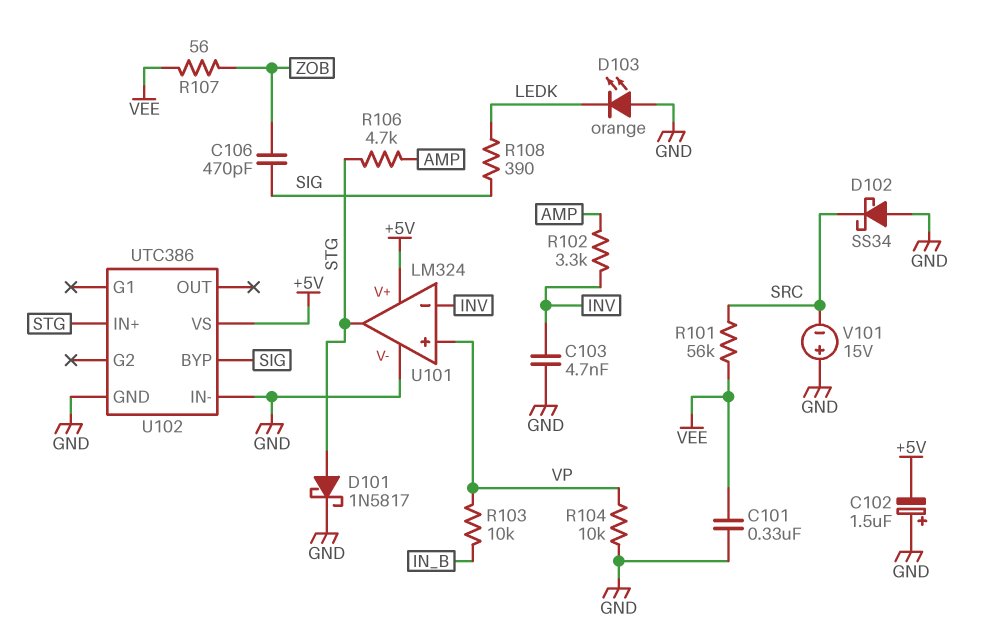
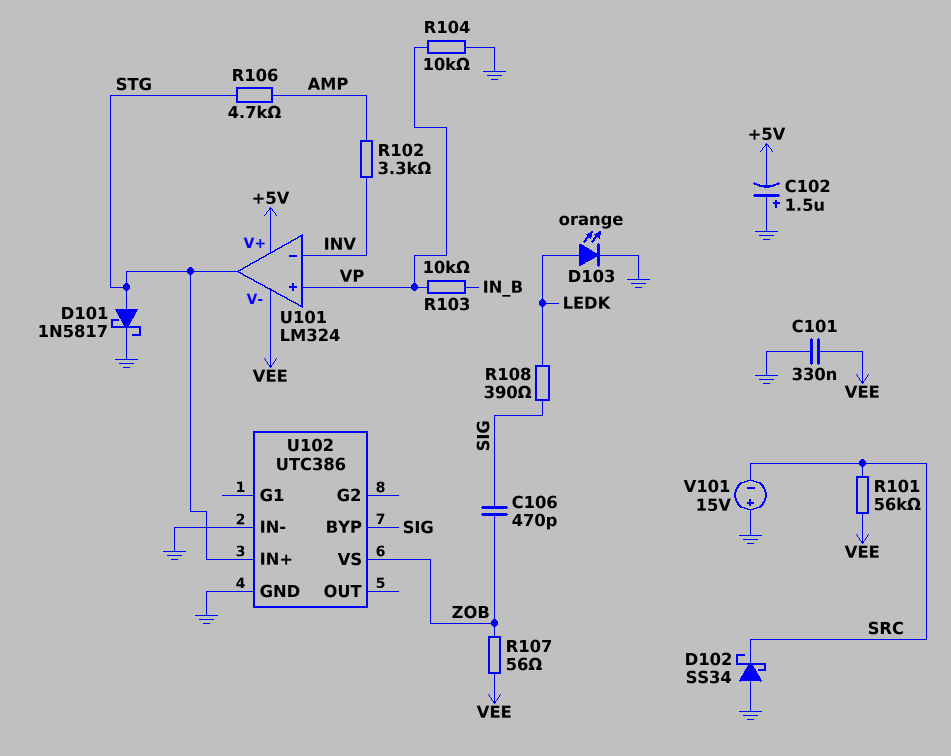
C103: 4.7nF (GND, INV) -> none
D103: LED orange (A GND, K LEDK) -> LED orange (A LEDK, K GND)
U101 pin V-: GND -> VEE
U102 pin VS: +5V -> ZOB

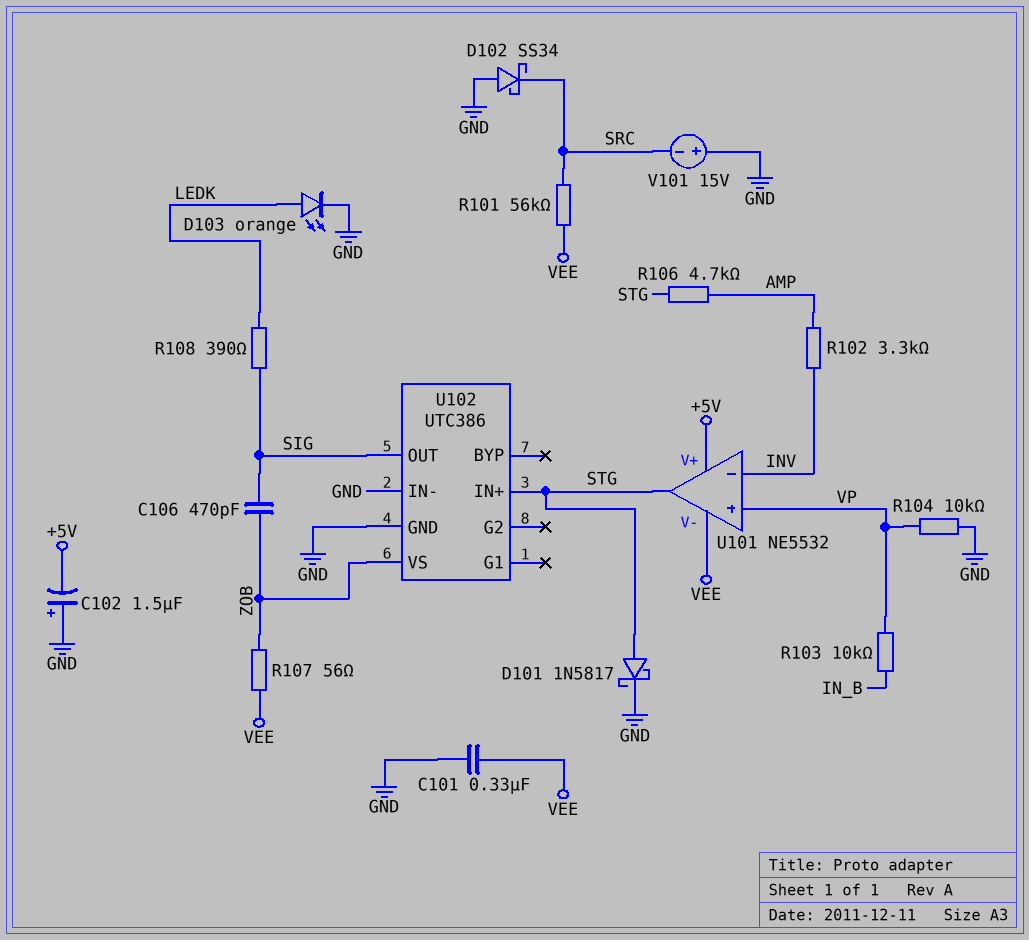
U101: LM324 -> NE5532
U102 pin BYP: SIG -> none
U102 pin OUT: none -> SIG

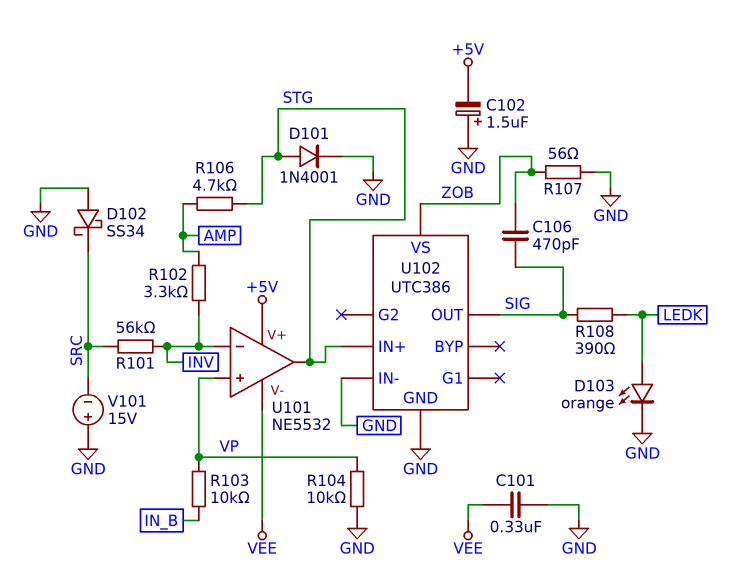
D101: schottky 1N5817 (A STG, K GND) -> diode 1N4001 (A STG, K GND)
R101: 56k (SRC, VEE) -> 56k (INV, SRC)
R107: 56 (VEE, ZOB) -> 56 (GND, ZOB)

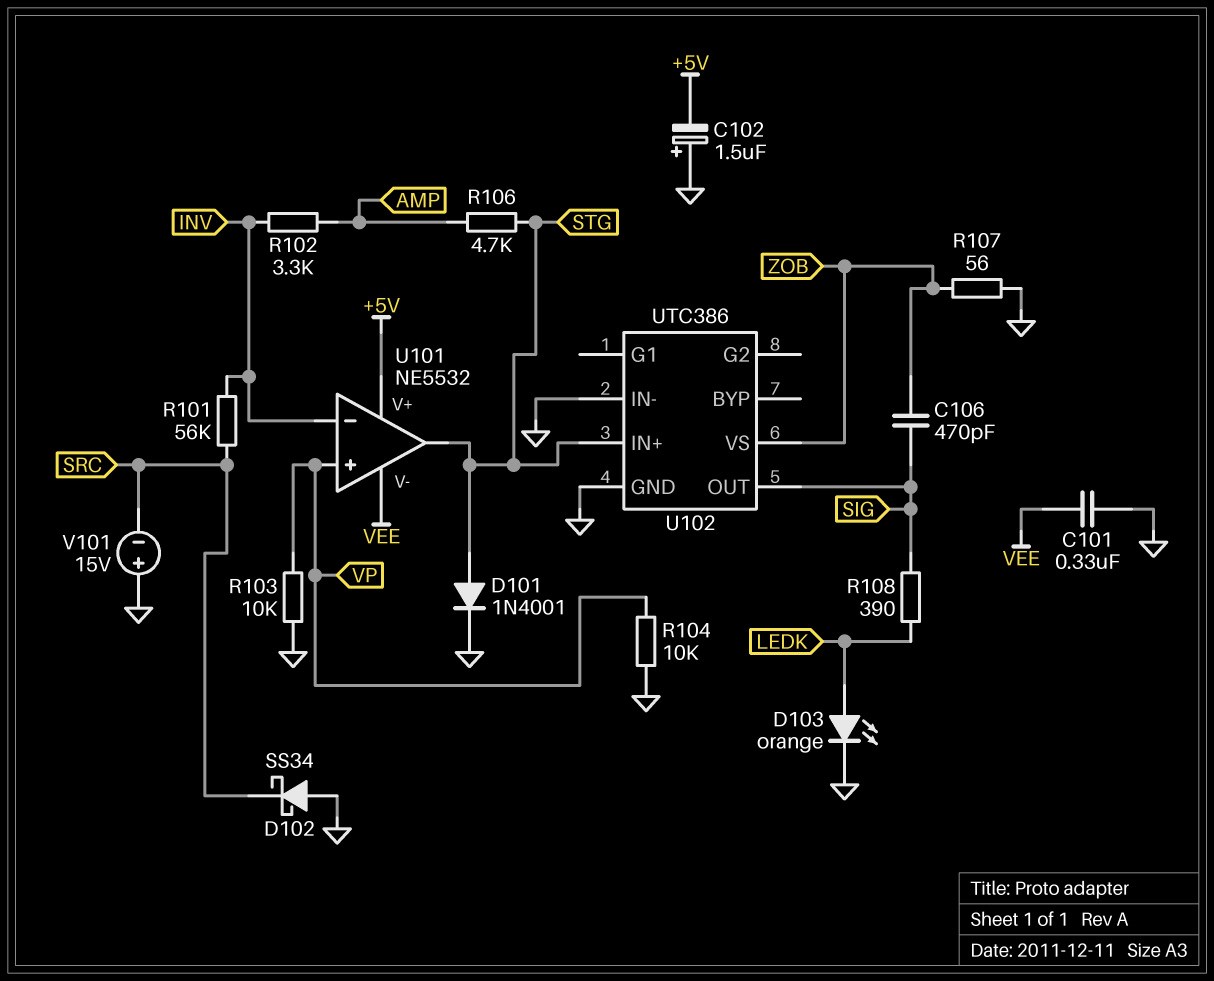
R103: 10k (IN_B, VP) -> 10k (GND, VP)

